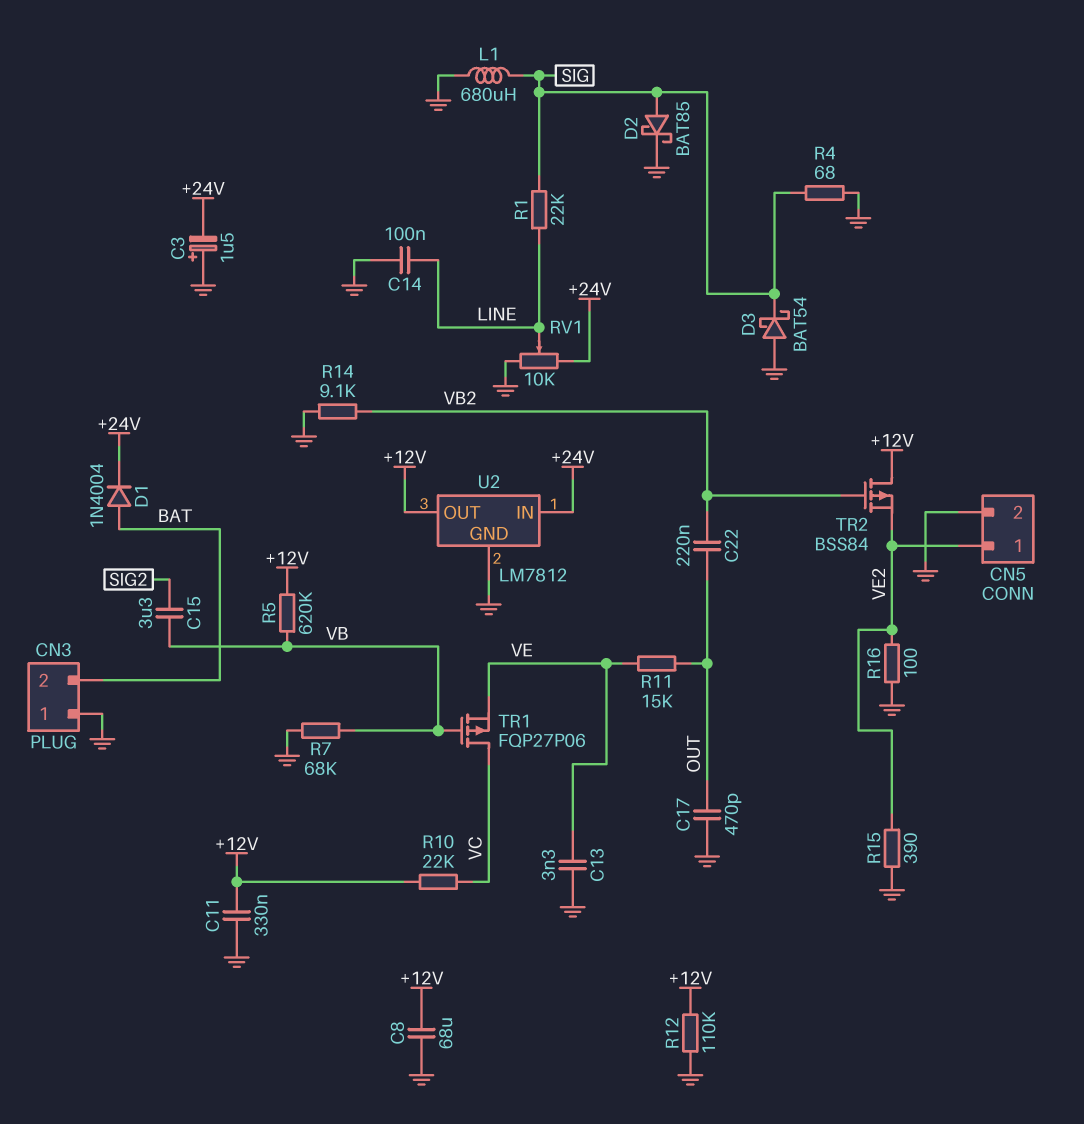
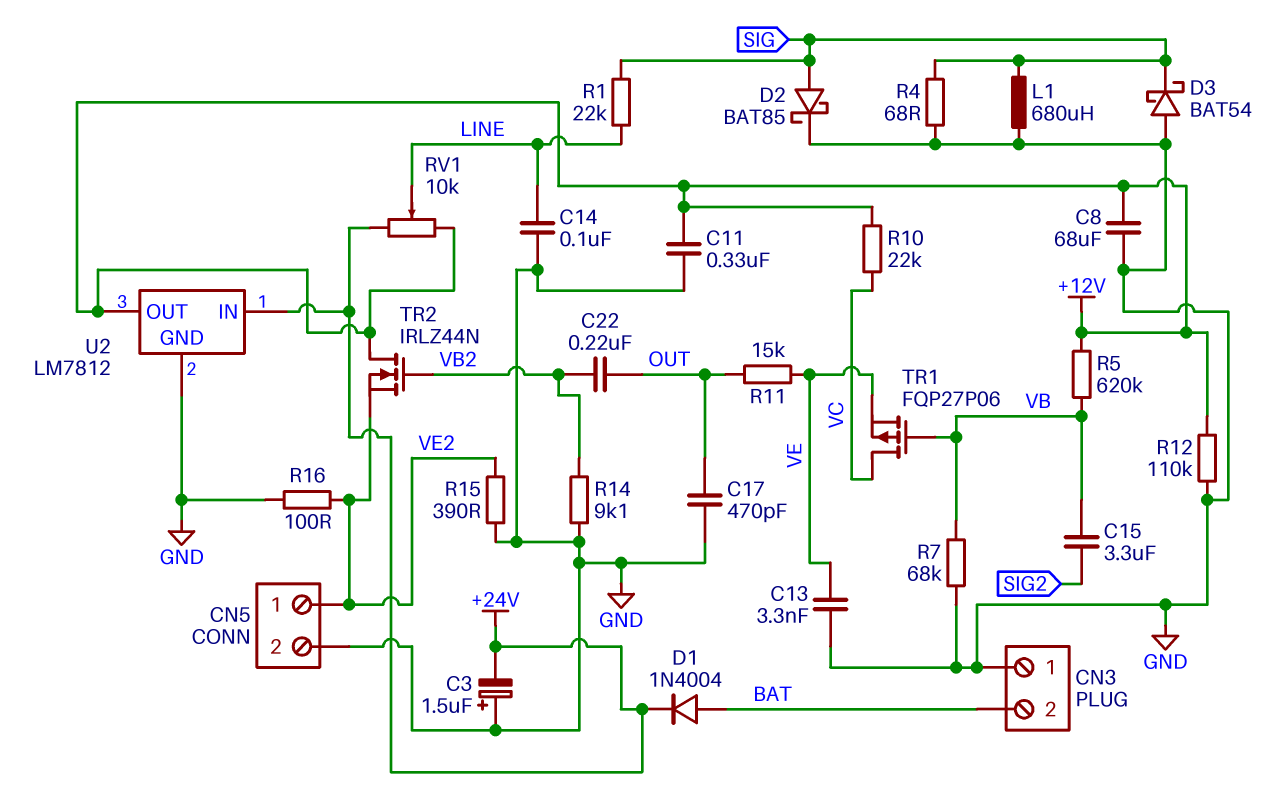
RV1: 10k (+24V, GND, wiper LINE) -> 10k (+12V, +24V, wiper LINE)
TR2: PMOS BSS84 (G VB2, D +12V, S VE2) -> NMOS IRLZ44N (G VB2, D +12V, S VE2)

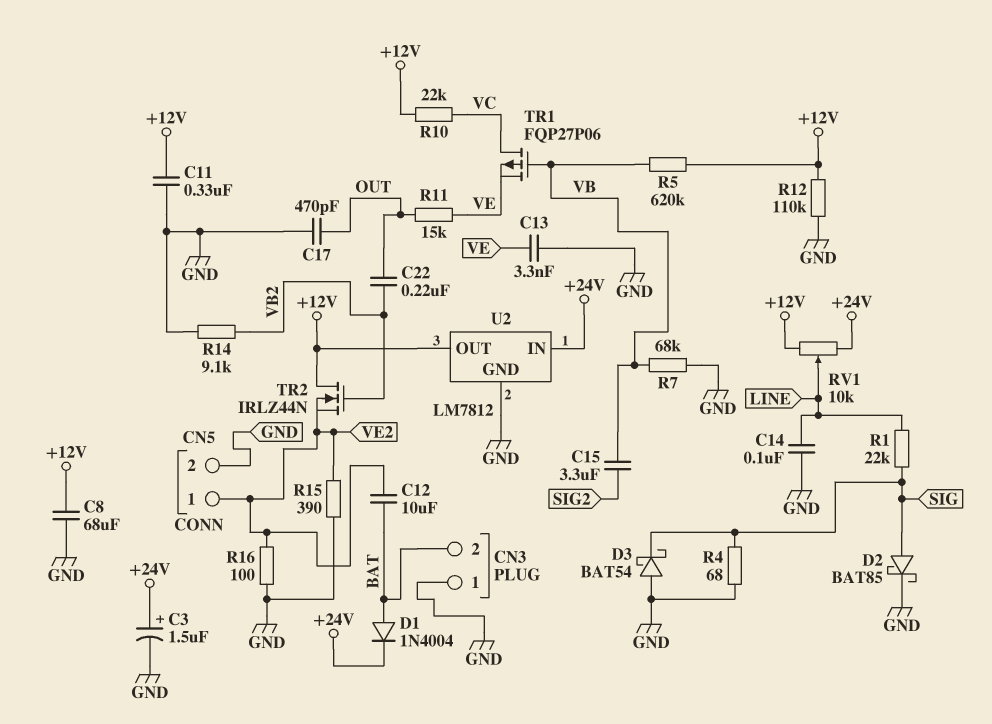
C3: 1.5uF (plus GND, minus +24V) -> 1.5uF (plus +24V, minus GND)
C12: none -> 10uF (BAT, VE2)
L1: 680uH (GND, SIG) -> none

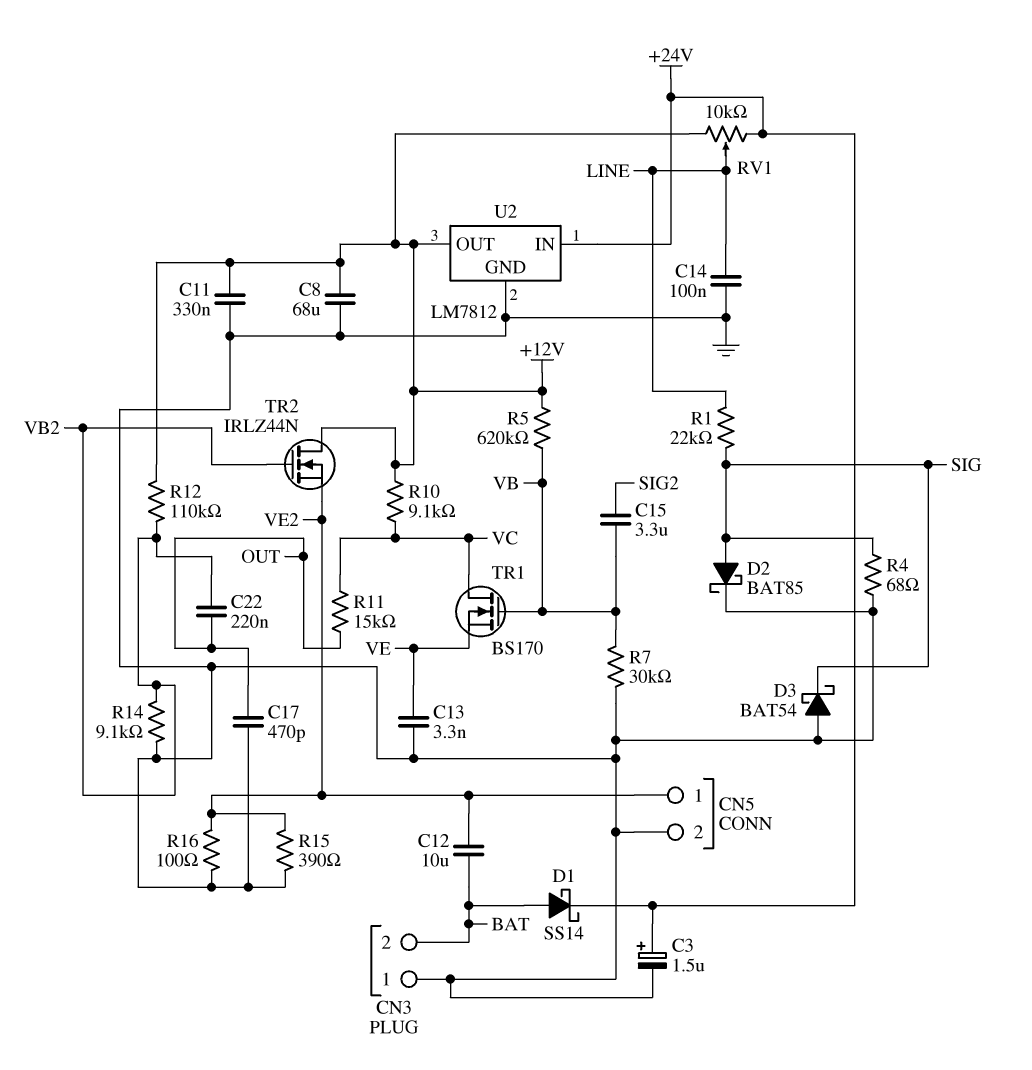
D1: diode 1N4004 (A BAT, K +24V) -> schottky SS14 (A BAT, K +24V)
R7: 68k (GND, VB) -> 30k (GND, VB)
R10: 22k (+12V, VC) -> 9.1k (+12V, VC)
R11: 15k (OUT, VE) -> 15k (OUT, VC)
R12: 110k (+12V, GND) -> 110k (+12V, VB2)
TR1: PMOS FQP27P06 (G VB, D VC, S VE) -> NMOS BS170 (G VB, D VC, S VE)

